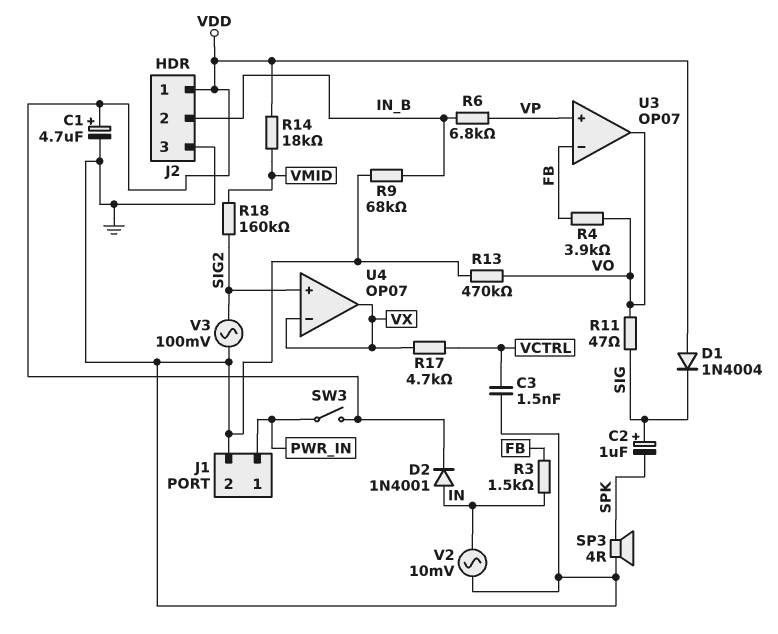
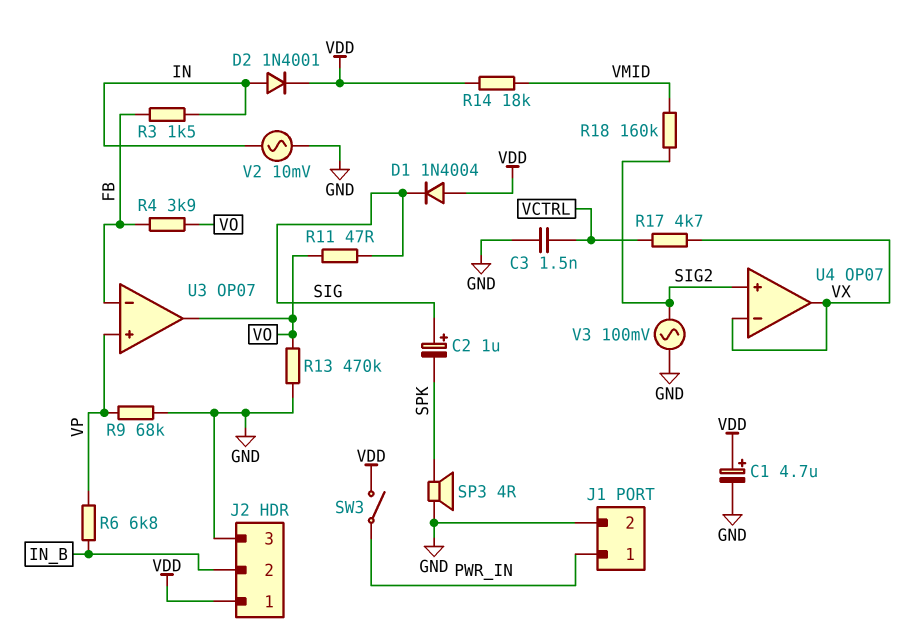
R9: 68k (GND, IN_B) -> 68k (GND, VP)

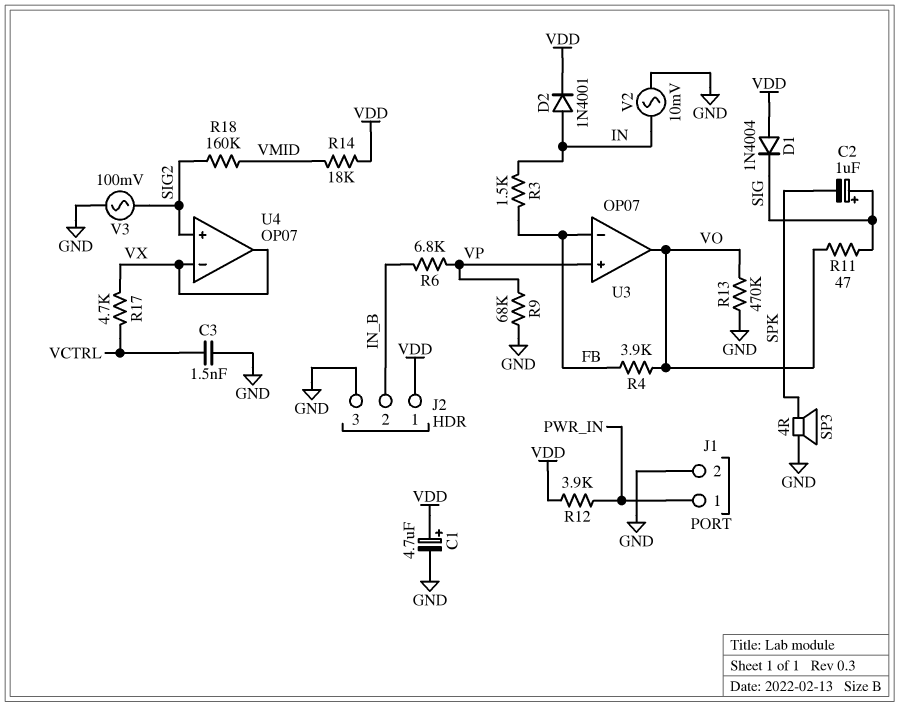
R12: none -> 3.9k (PWR_IN, VDD)
SW3: switch (PWR_IN, VDD) -> none

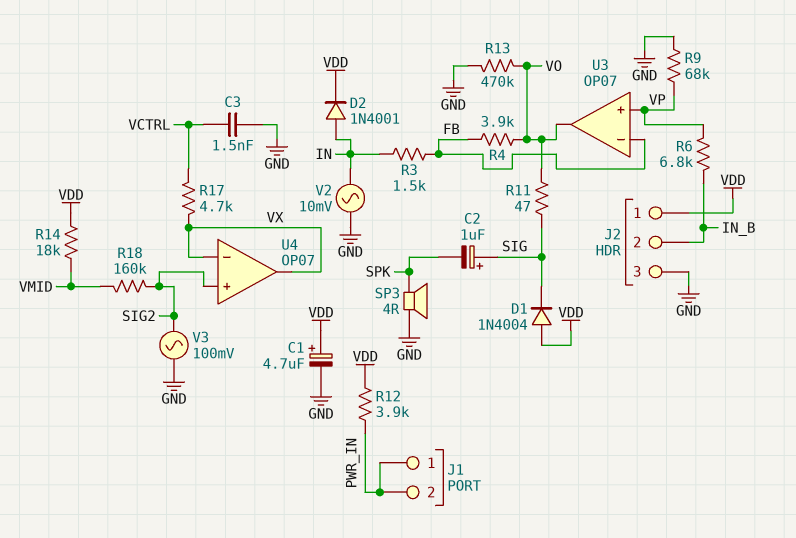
J1 pin 2: GND -> PWR_IN

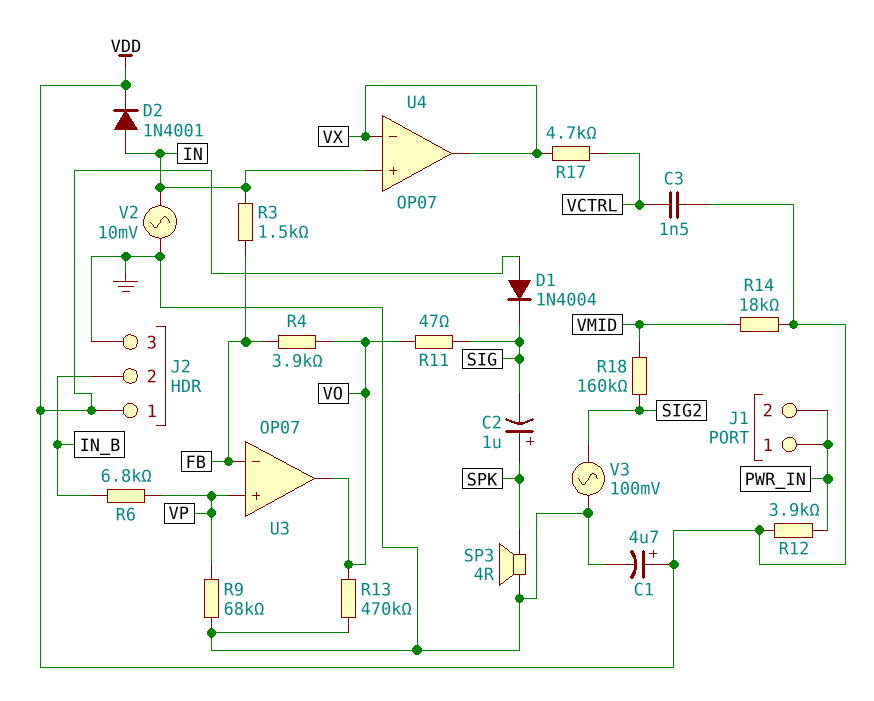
C2: 1uF (plus SIG, minus SPK) -> 1uF (plus SPK, minus SIG)
C3: 1.5nF (GND, VCTRL) -> 1.5nF (VCTRL, VDD)
U4 pin in+: SIG2 -> IN

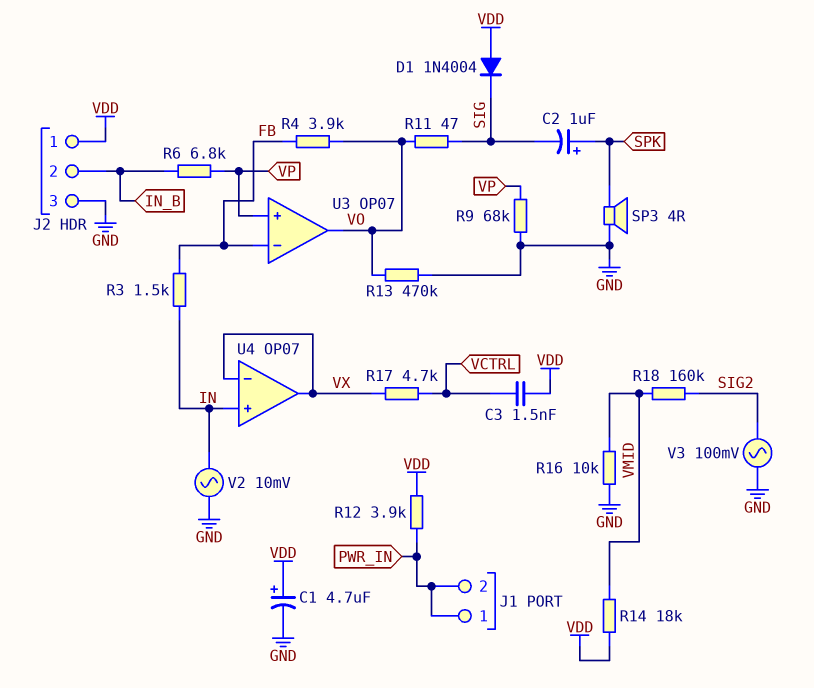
D2: diode 1N4001 (A IN, K VDD) -> none
R16: none -> 10k (GND, VMID)

